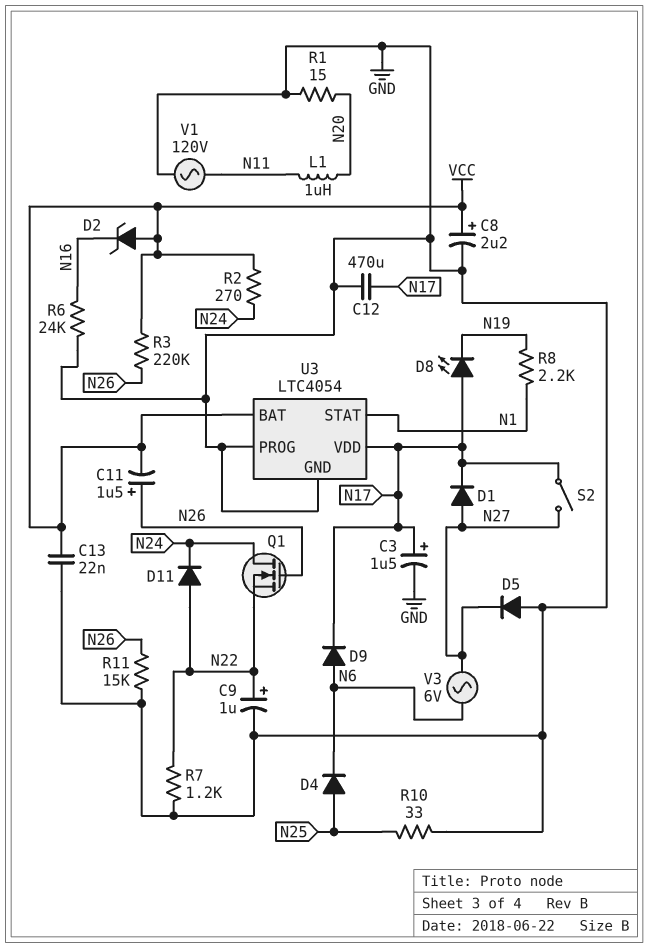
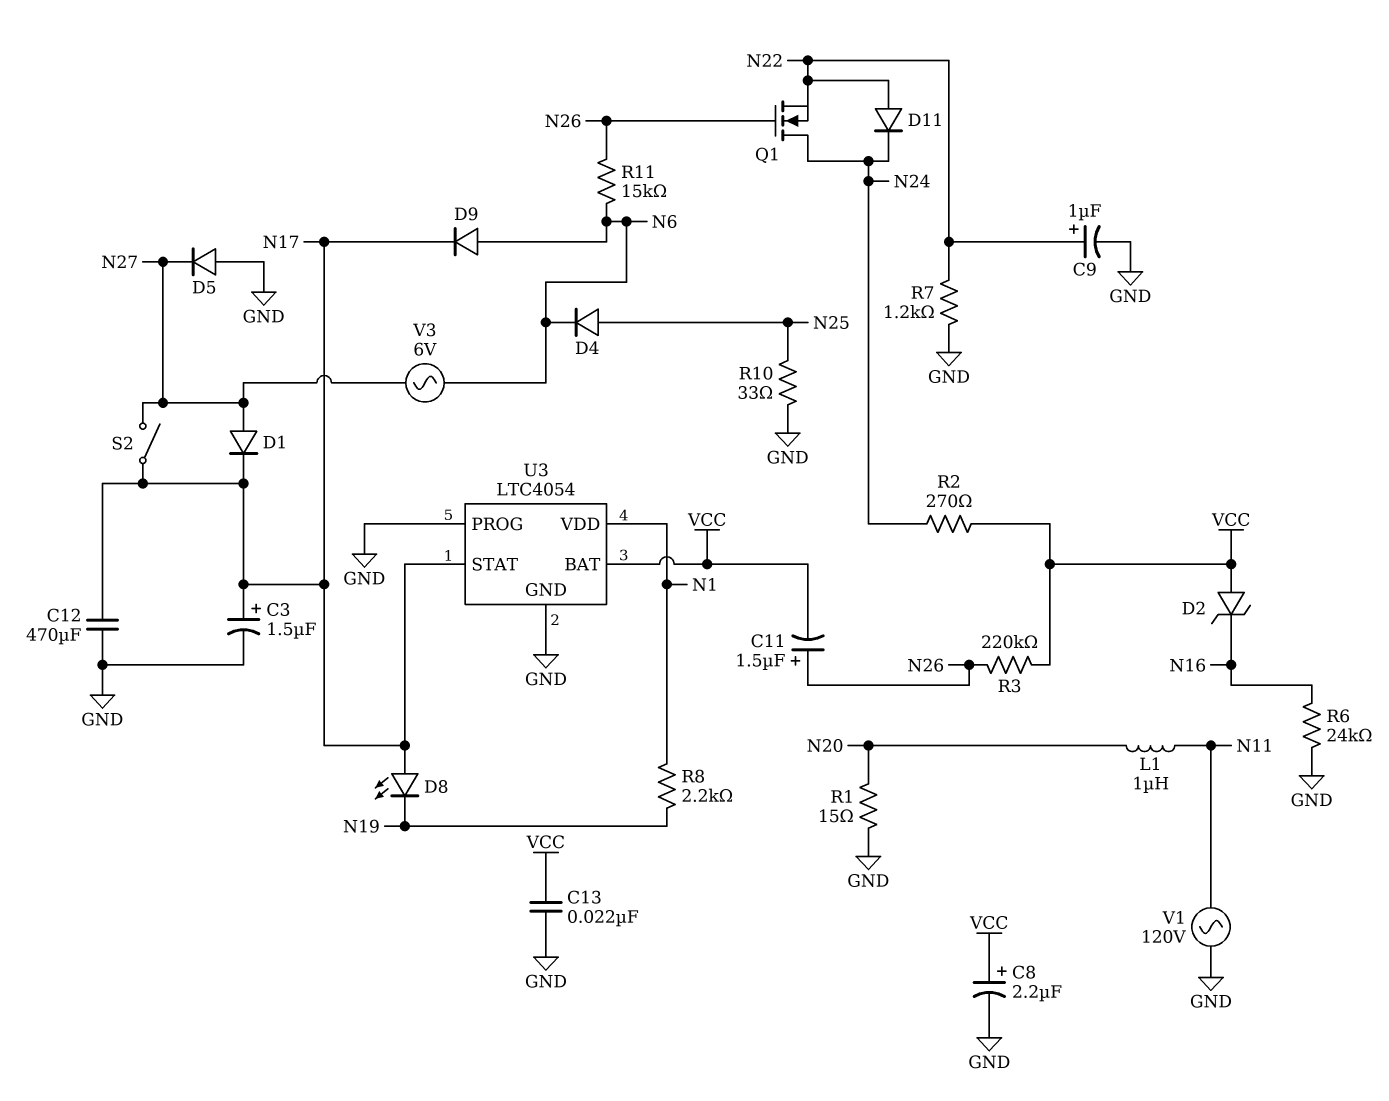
R11: 15k (GND, N26) -> 15k (N6, N26)
U3 pin STAT: N1 -> N17
U3 pin VDD: N17 -> N1

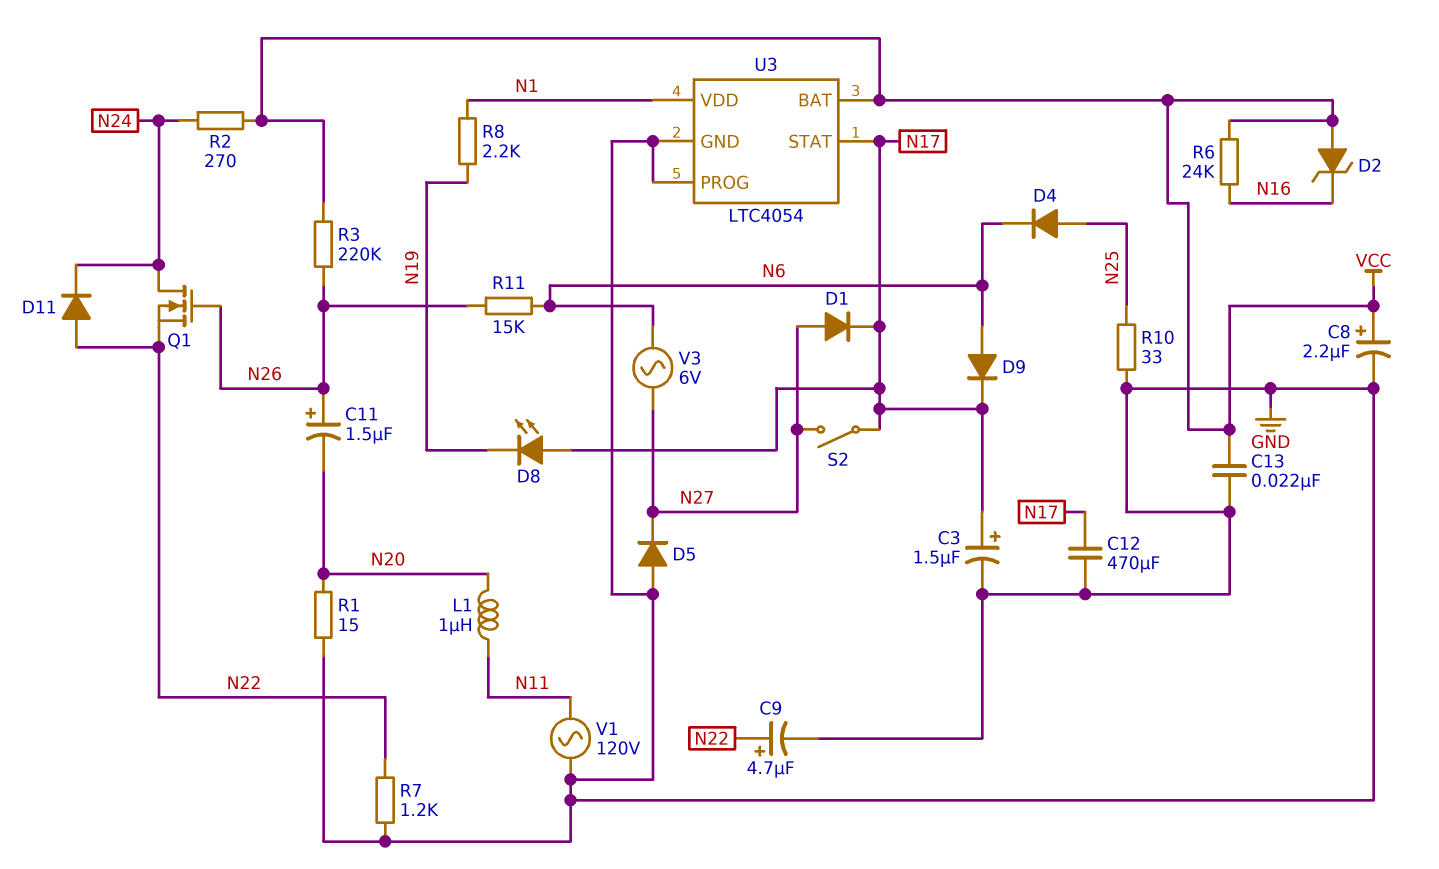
C9: 1uF (plus N22, minus GND) -> 4.7uF (plus N22, minus GND)
C11: 1.5uF (plus N26, minus VCC) -> 1.5uF (plus N26, minus N20)
R6: 24k (GND, N16) -> 24k (N16, VCC)

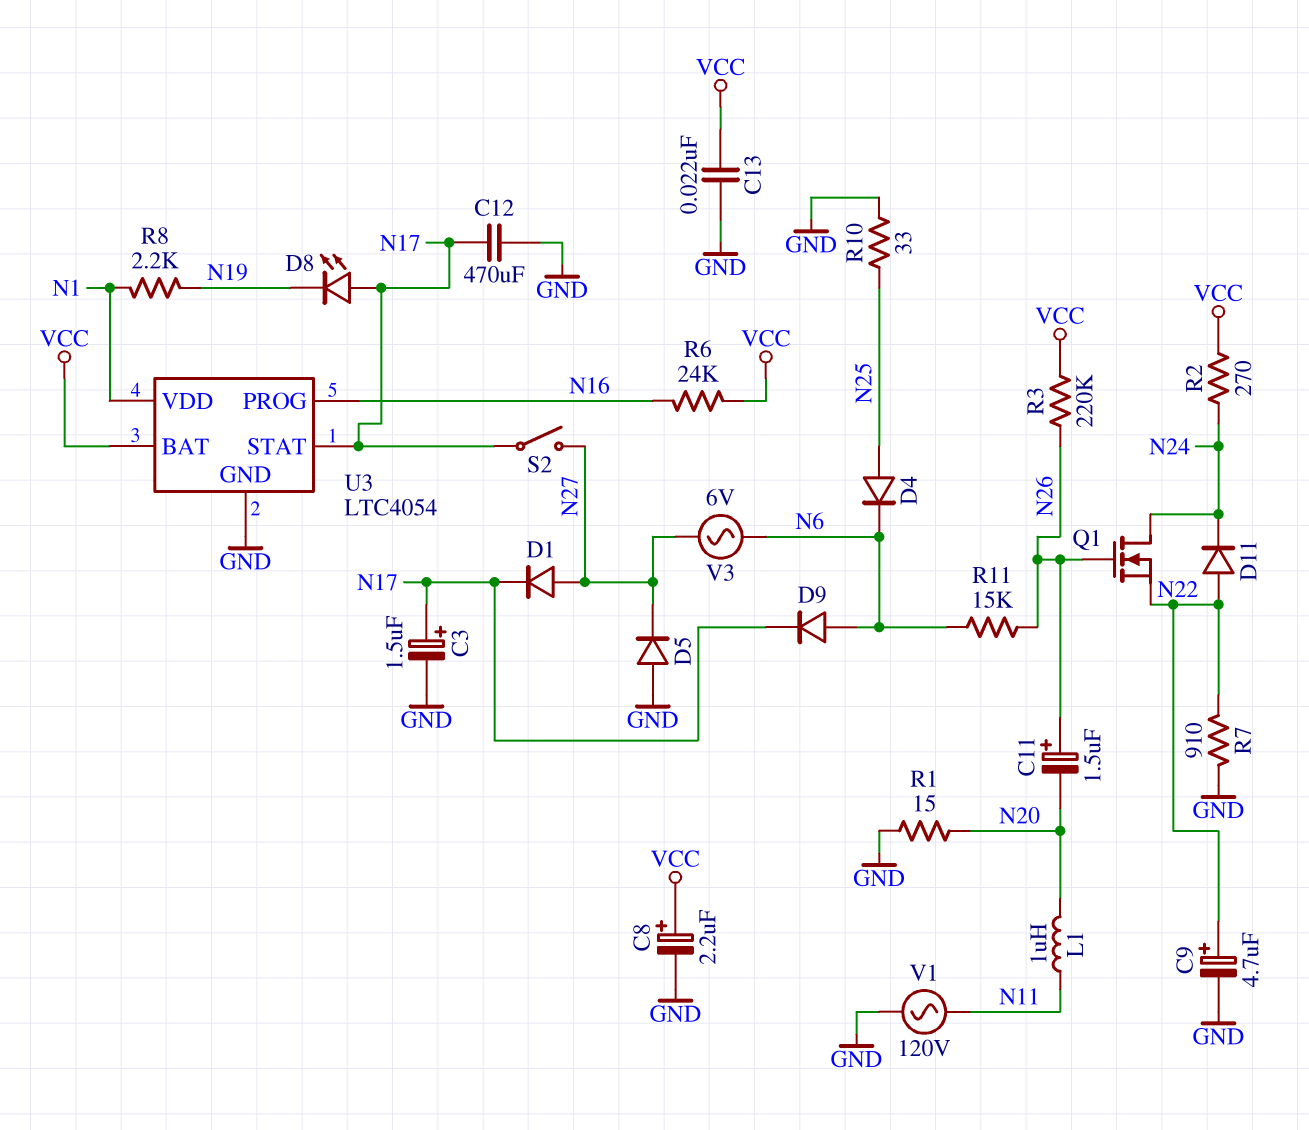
D2: zener (A VCC, K N16) -> none
R7: 1.2k (GND, N22) -> 910 (GND, N22)
U3 pin PROG: GND -> N16

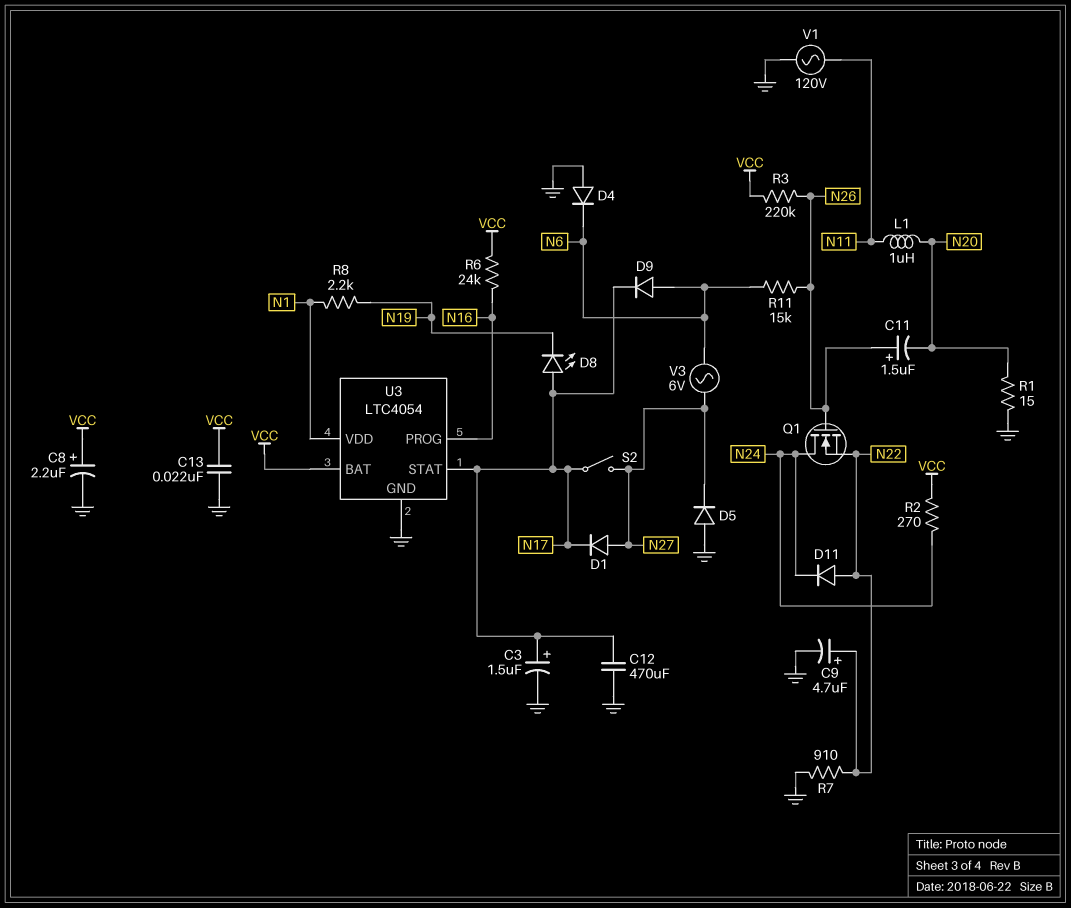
D4: diode (A N25, K N6) -> diode (A GND, K N6)
R10: 33 (GND, N25) -> none

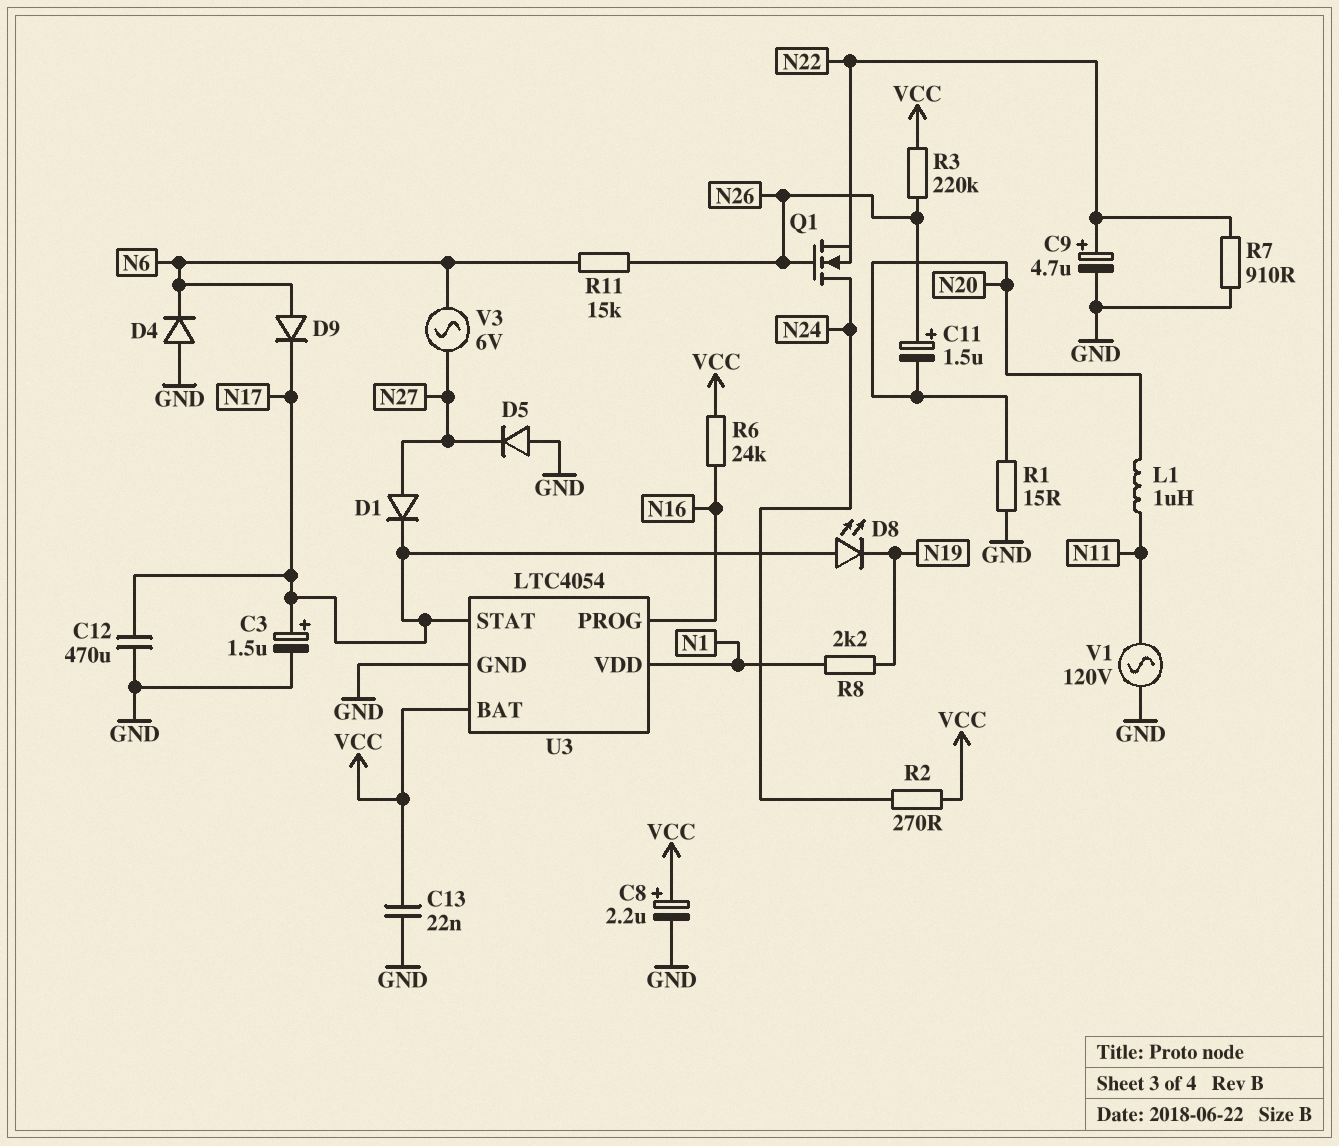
D11: diode (A N22, K N24) -> none
S2: switch (N17, N27) -> none

